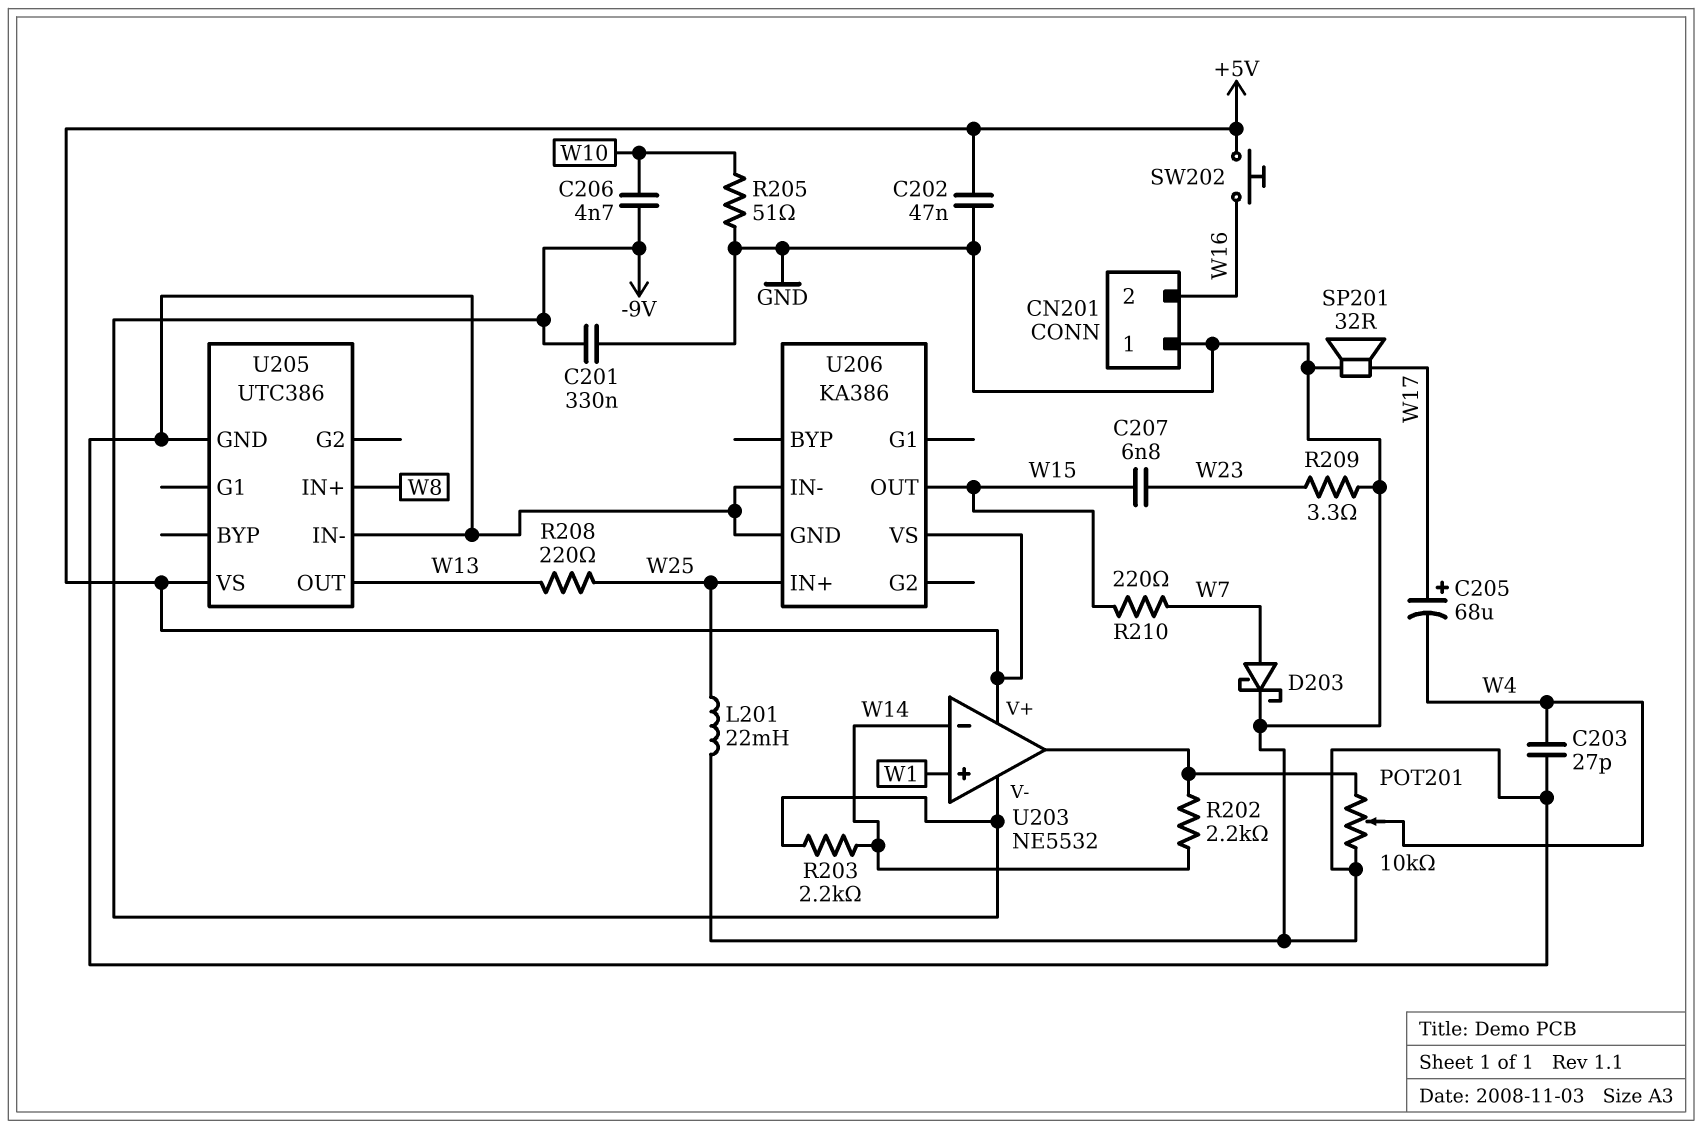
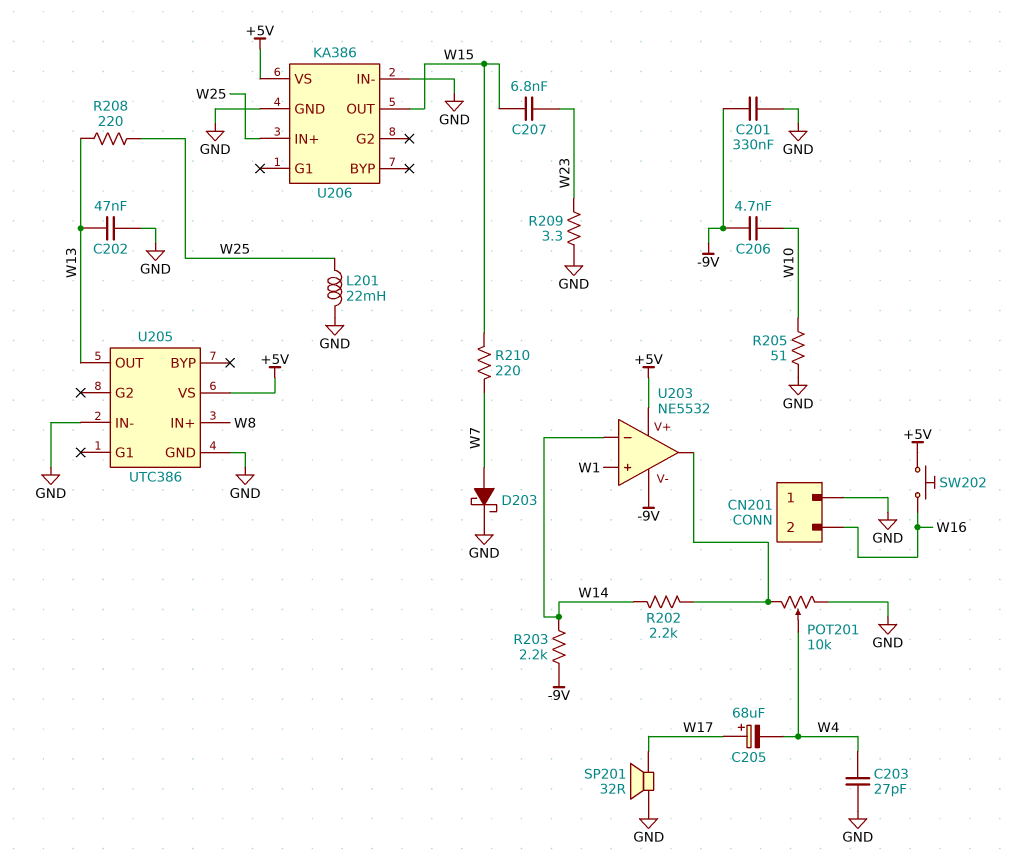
C202: 47nF (+5V, GND) -> 47nF (GND, W13)

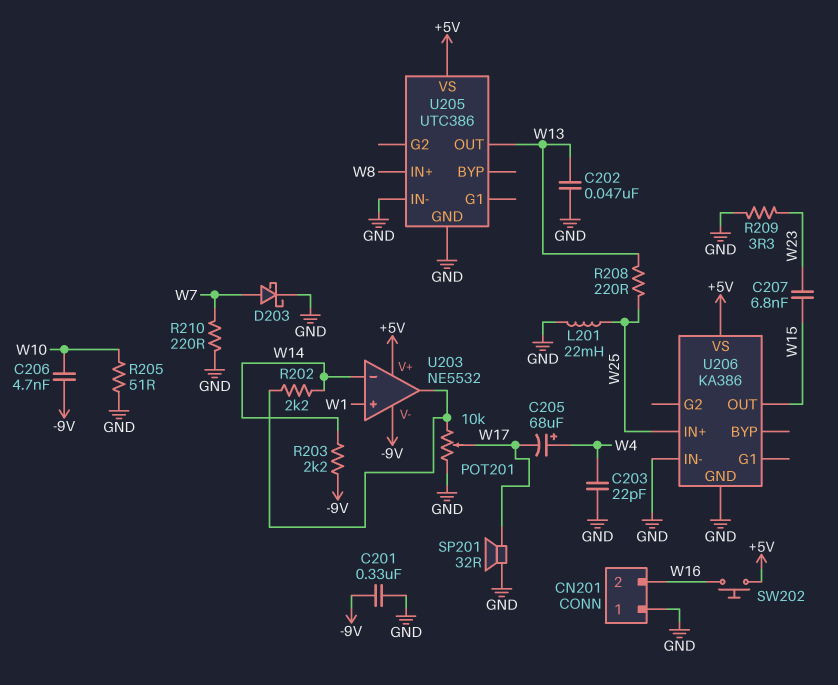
C203: 27pF (GND, W4) -> 22pF (GND, W4)
C205: 68uF (plus W17, minus W4) -> 68uF (plus W4, minus W17)
POT201: 10k (GND, U203/out, wiper W4) -> 10k (GND, U203/out, wiper W17)
R210: 220 (W7, W15) -> 220 (GND, W7)

